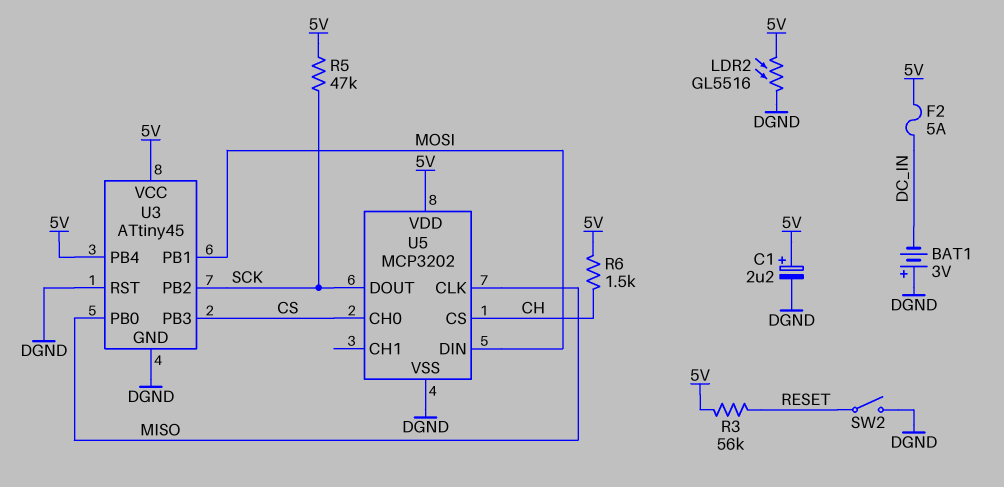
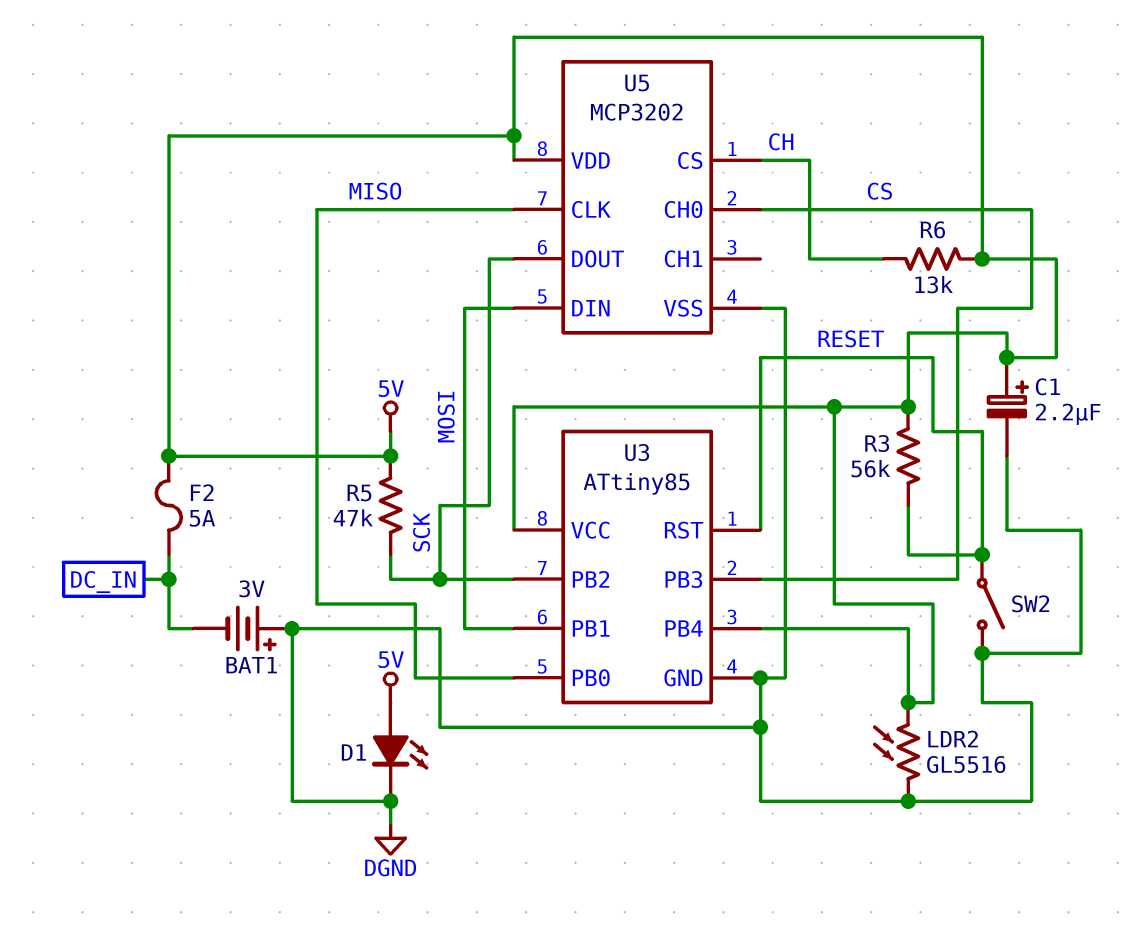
D1: none -> LED (A 5V, K DGND)
R6: 1.5k (5V, CH) -> 13k (5V, CH)
U3: ATtiny45 -> ATtiny85
U3 pin RST: DGND -> RESET

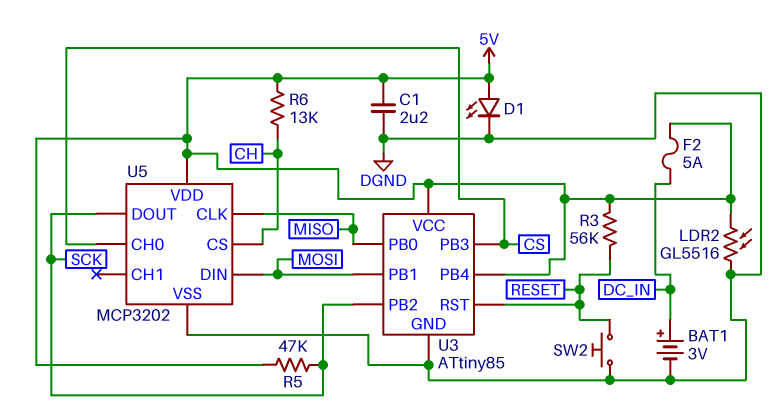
BAT1: 3V (plus DGND, minus DC_IN) -> 3V (plus DC_IN, minus DGND)
C1: 2.2uF (plus 5V, minus DGND) -> 2.2uF (5V, DGND)
SW2: switch (DGND, RESET) -> button (DGND, RESET)

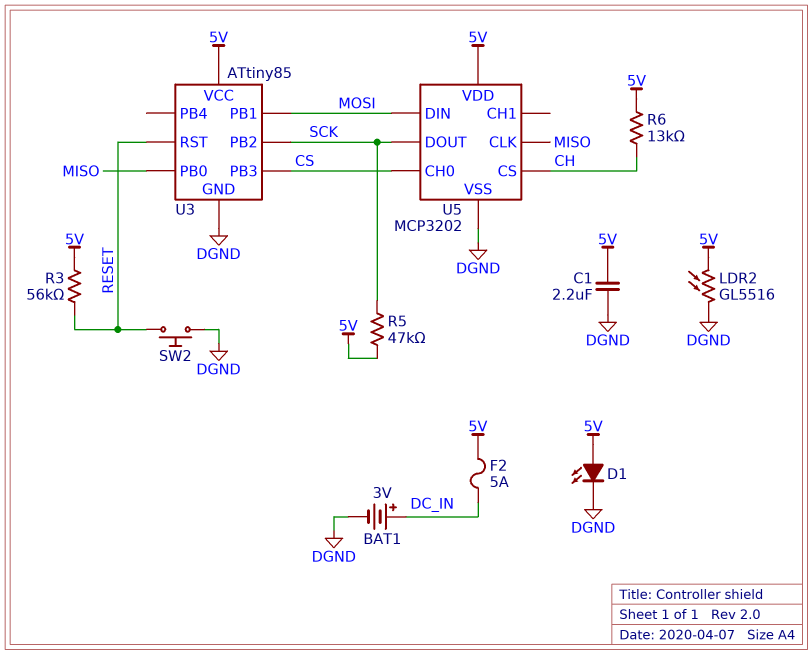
U3 pin PB4: 5V -> none

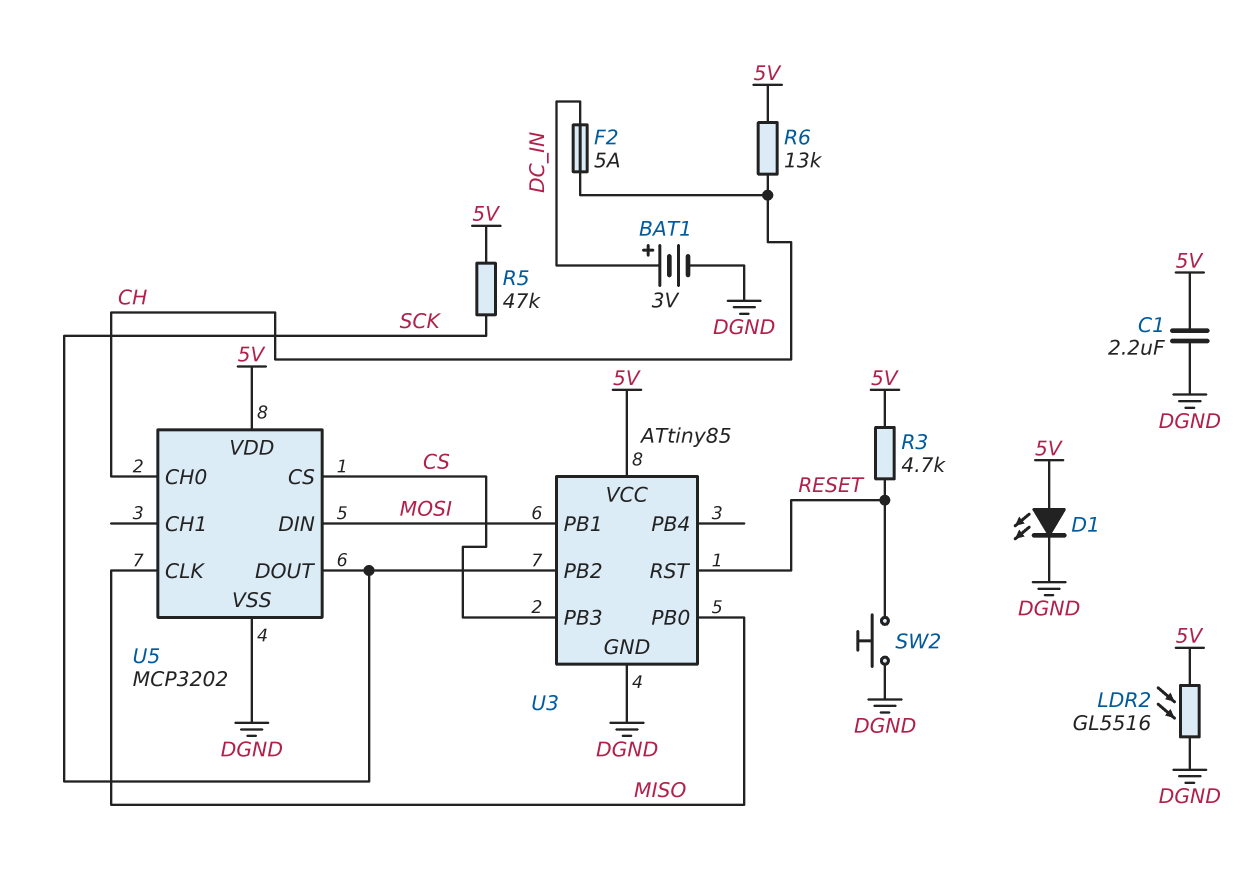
F2: 5A (5V, DC_IN) -> 5A (CH, DC_IN)
R3: 56k (5V, RESET) -> 4.7k (5V, RESET)
U5 pin CH0: CS -> CH
U5 pin CS: CH -> CS

